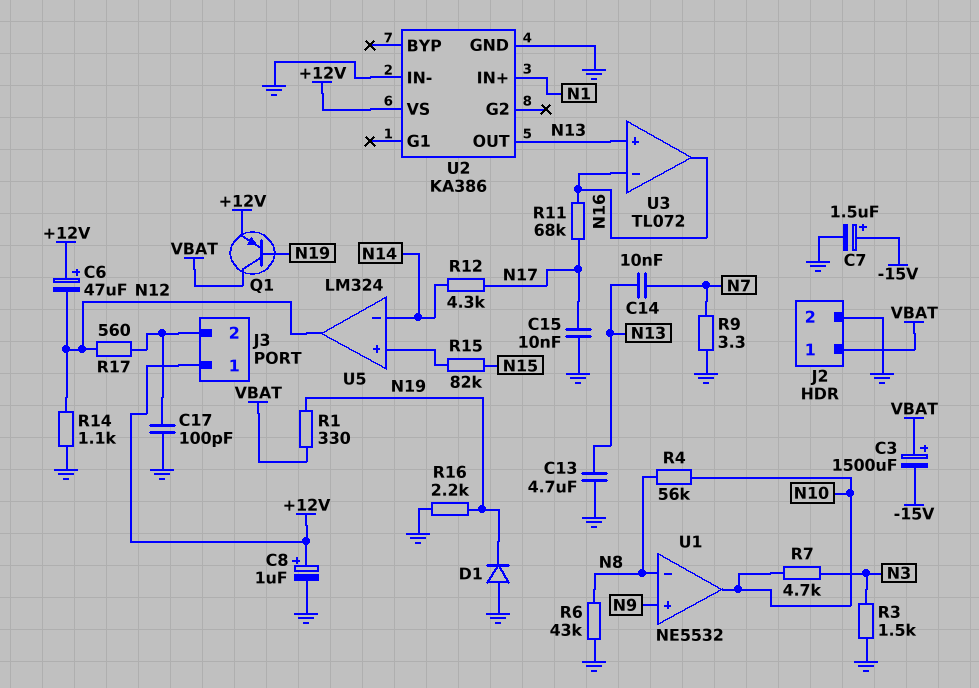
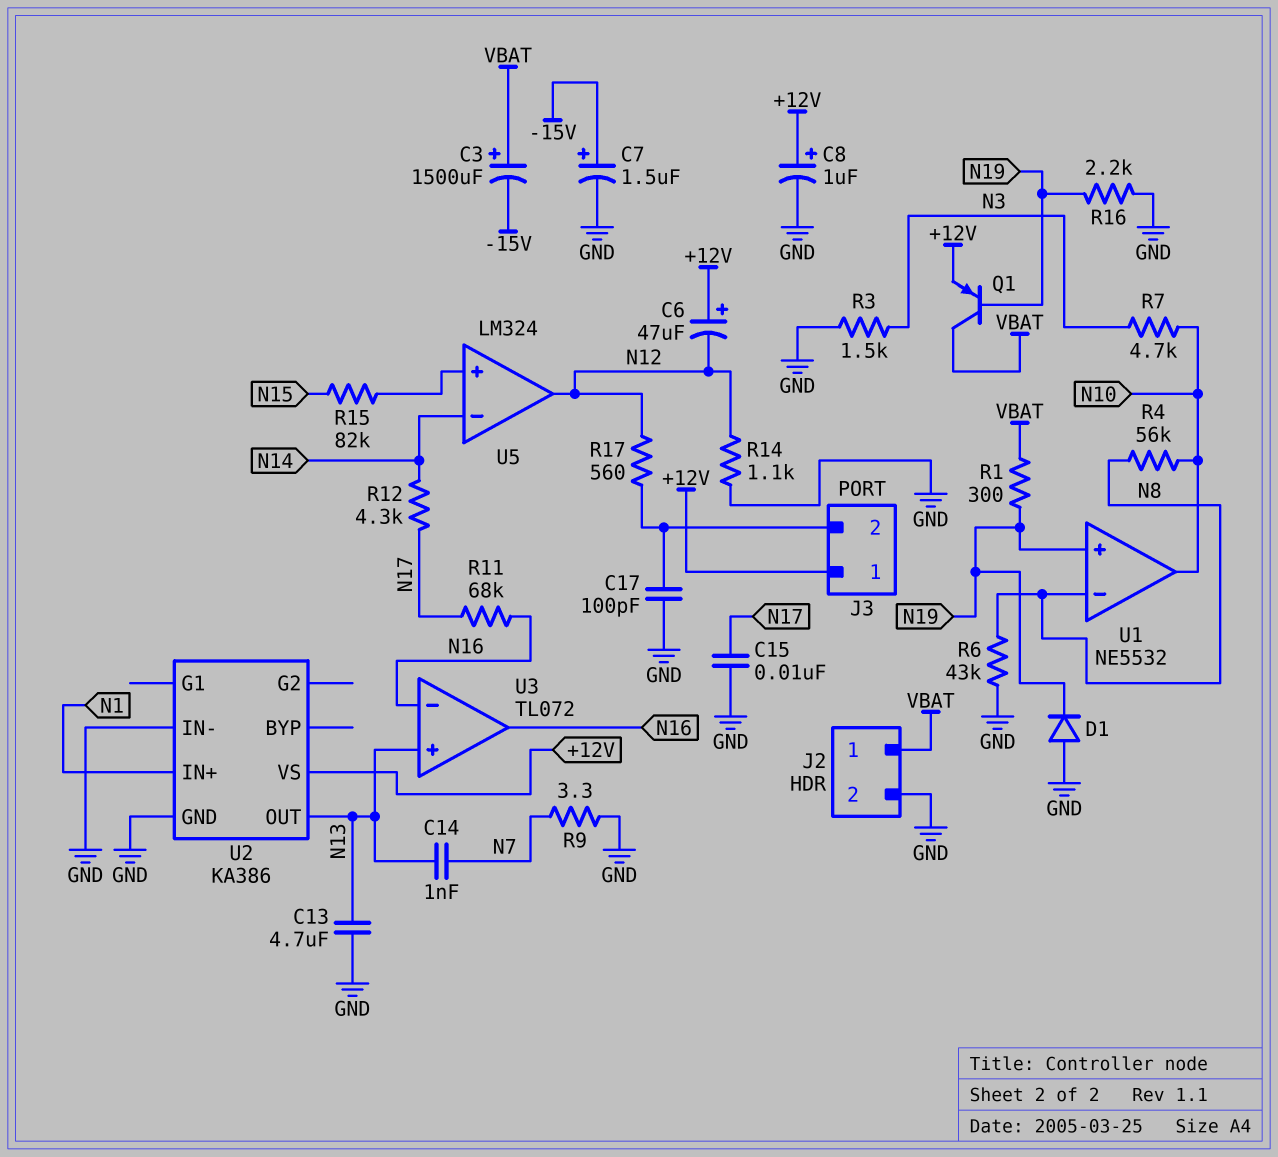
C14: 10nF (N7, N13) -> 1nF (N7, N13)
R1: 330 (N19, VBAT) -> 300 (N19, VBAT)
U1 pin in+: N9 -> N19

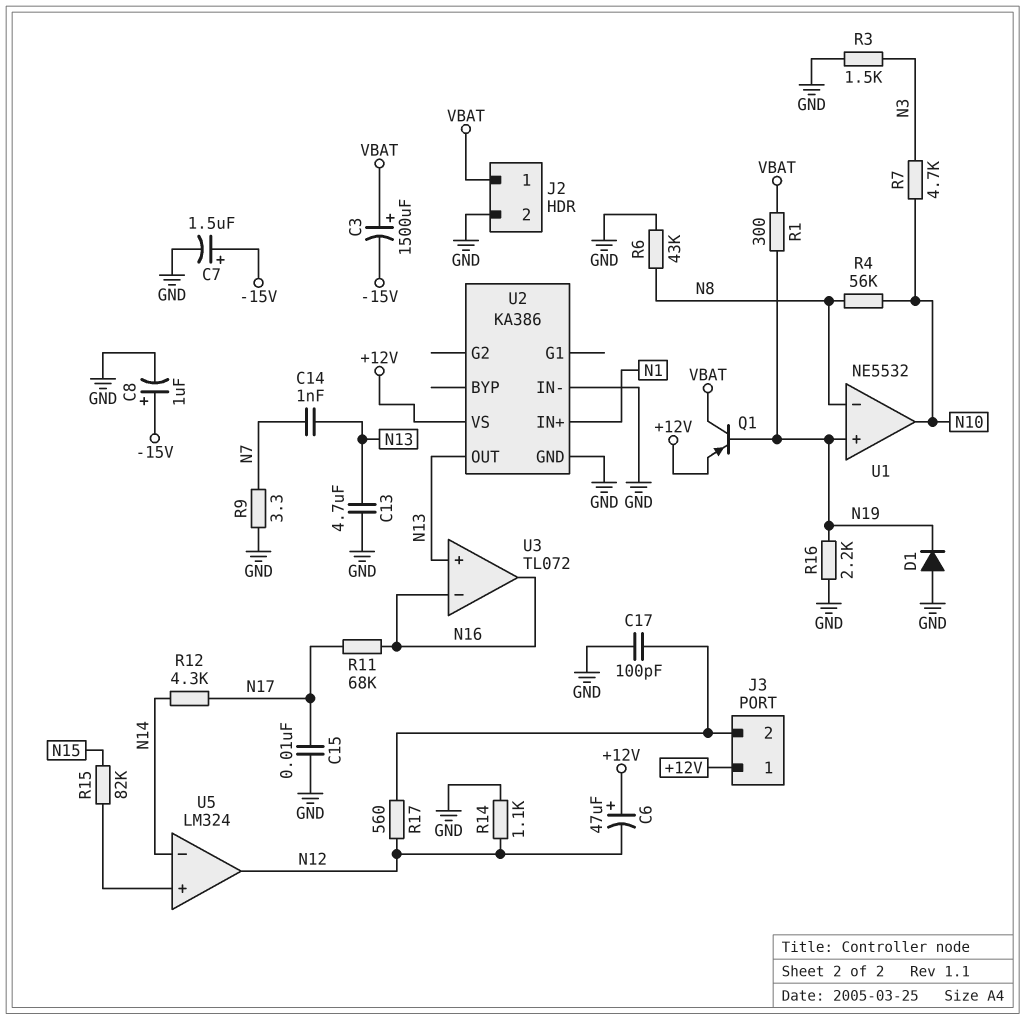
C8: 1uF (plus +12V, minus GND) -> 1uF (plus -15V, minus GND)

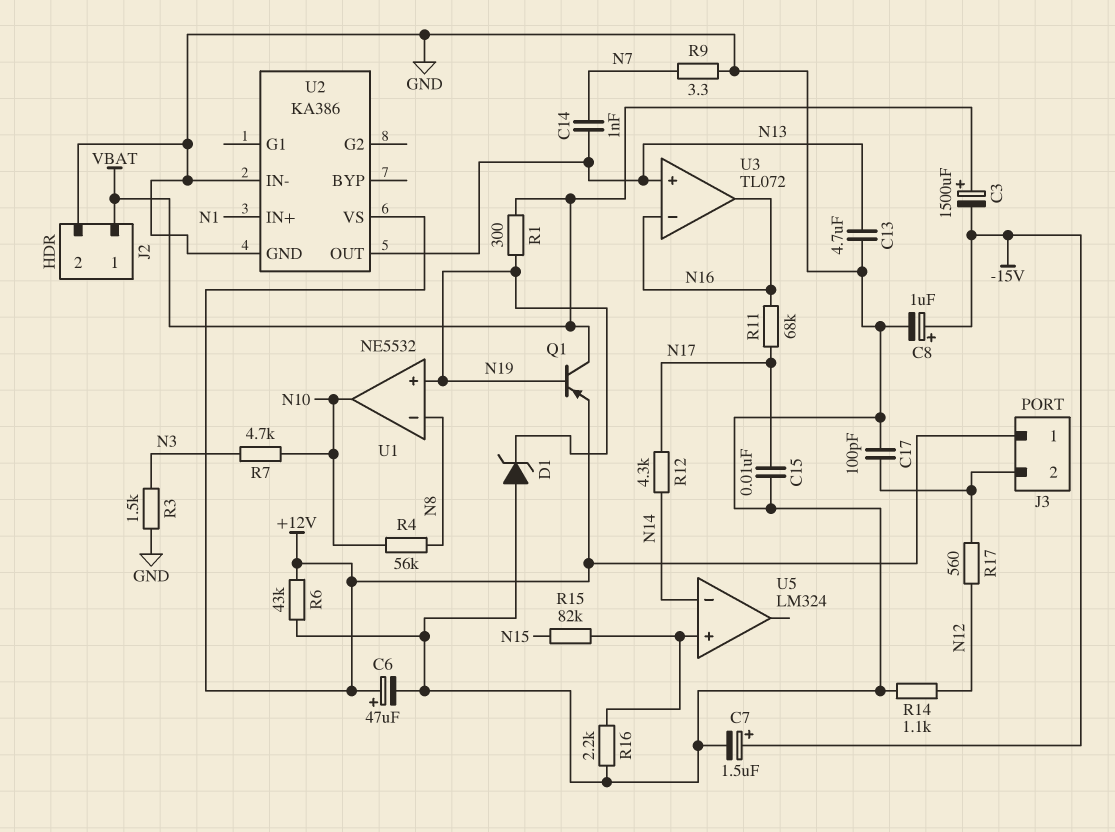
C6: 47uF (plus +12V, minus N12) -> 47uF (plus +12V, minus GND)
D1: diode (A GND, K N19) -> zener (A GND, K N19)
R6: 43k (GND, N8) -> 43k (+12V, GND)
R16: 2.2k (GND, N19) -> 2.2k (GND, U5/in+)
U5 pin out: N12 -> none

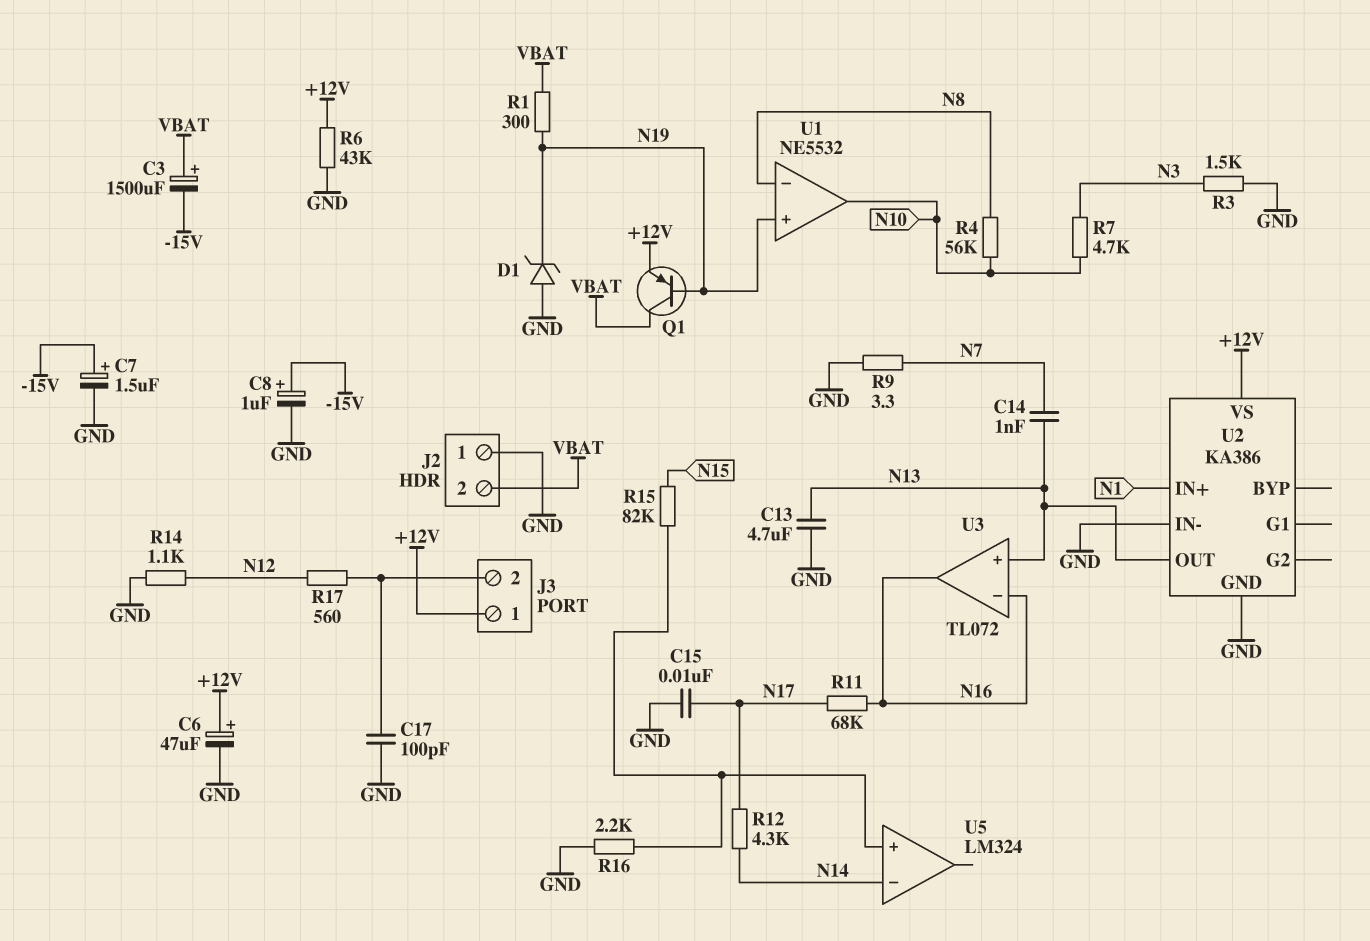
J2 pin 1: VBAT -> GND
J2 pin 2: GND -> VBAT

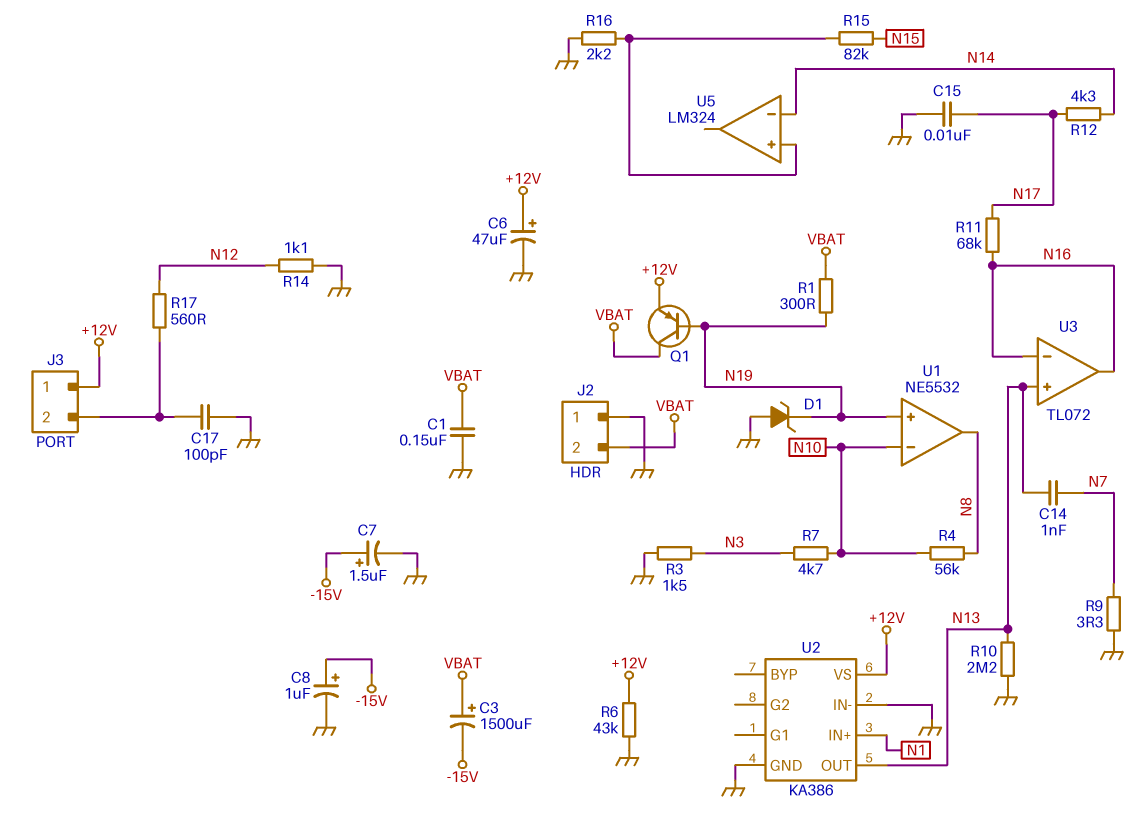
C1: none -> 150nF (GND, VBAT)
C13: 4.7uF (GND, N13) -> none
R10: none -> 2.2M (GND, N13)
U1 pin in-: N8 -> N10
U1 pin out: N10 -> N8

